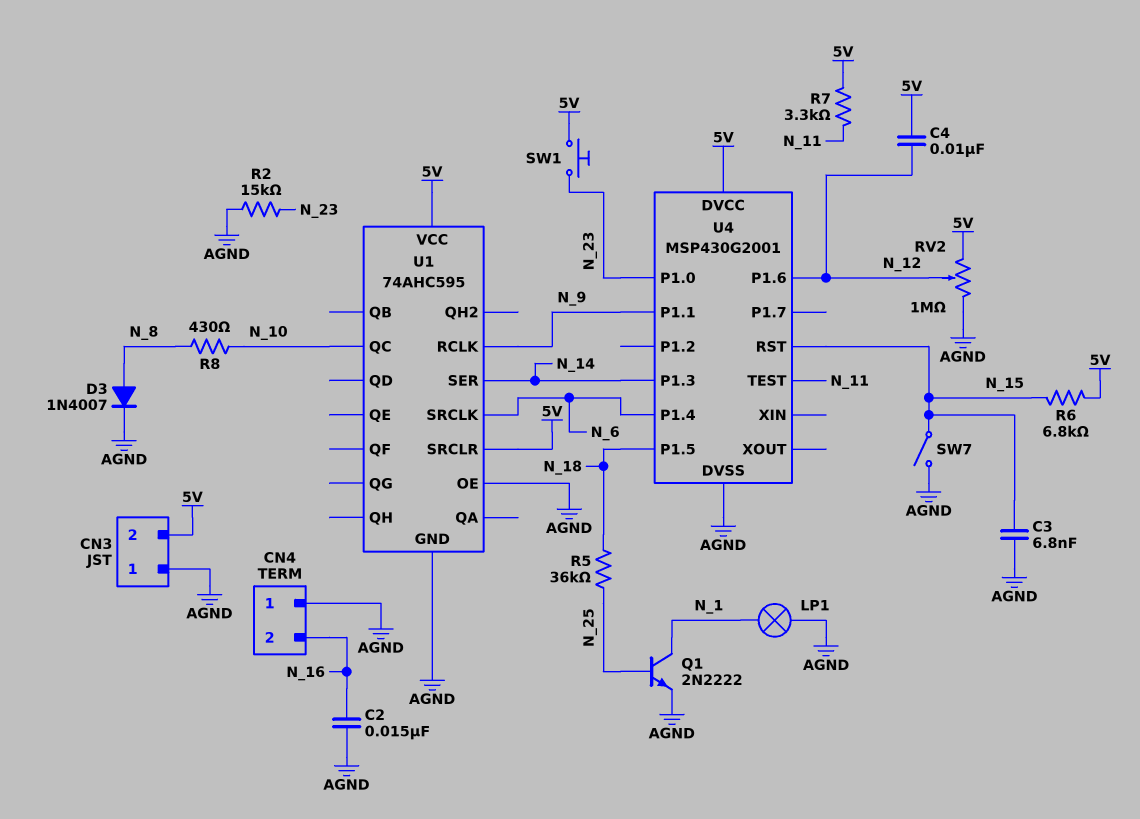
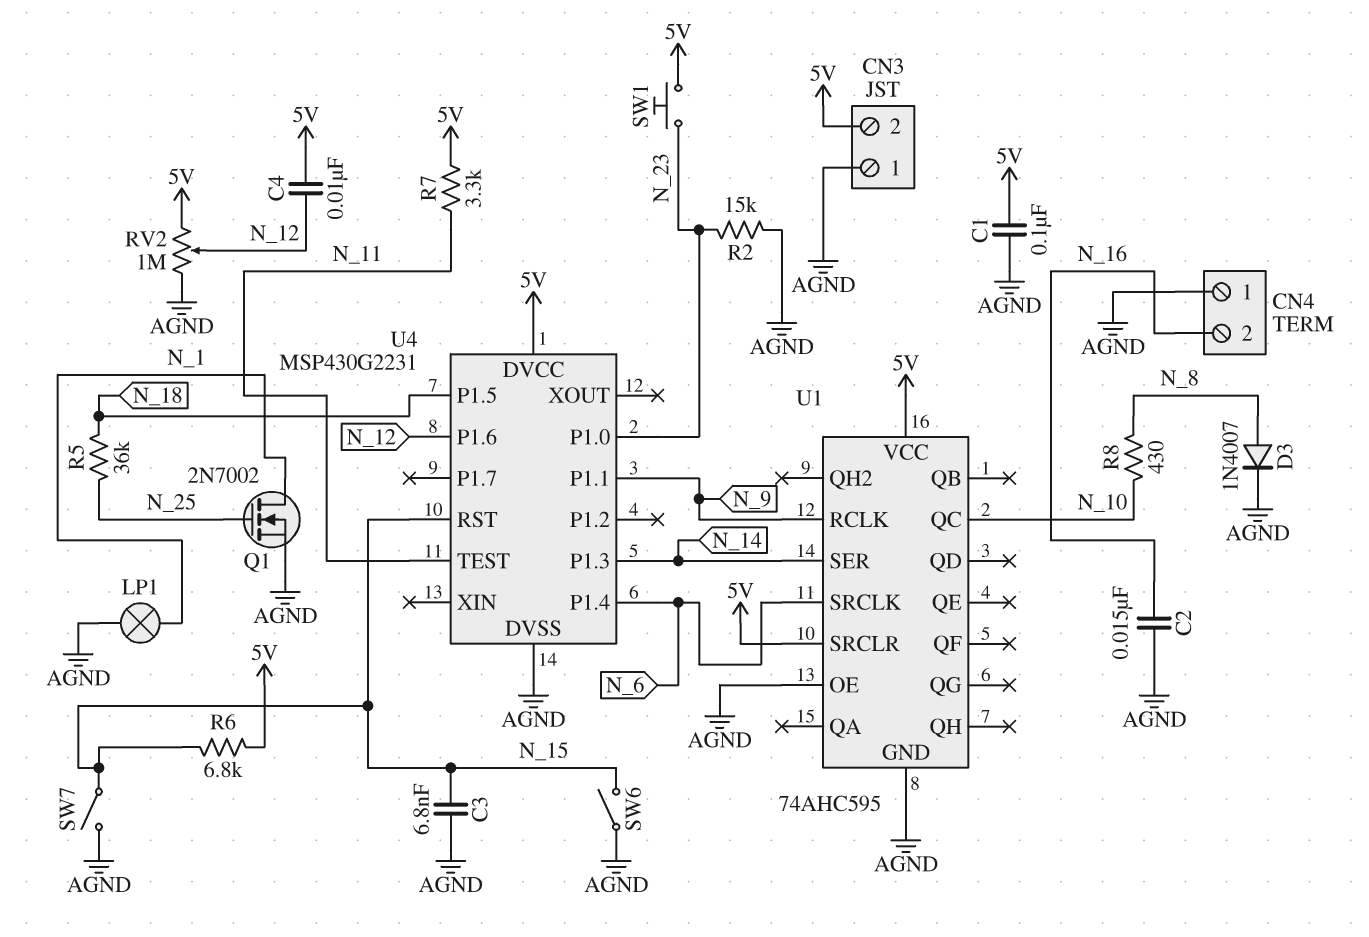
C1: none -> 100nF (5V, AGND)
Q1: NPN 2N2222 (B N_25, C N_1, E AGND) -> NMOS 2N7002 (G N_25, D N_1, S AGND)
SW6: none -> switch (AGND, N_15)
U4: MSP430G2001 -> MSP430G2231

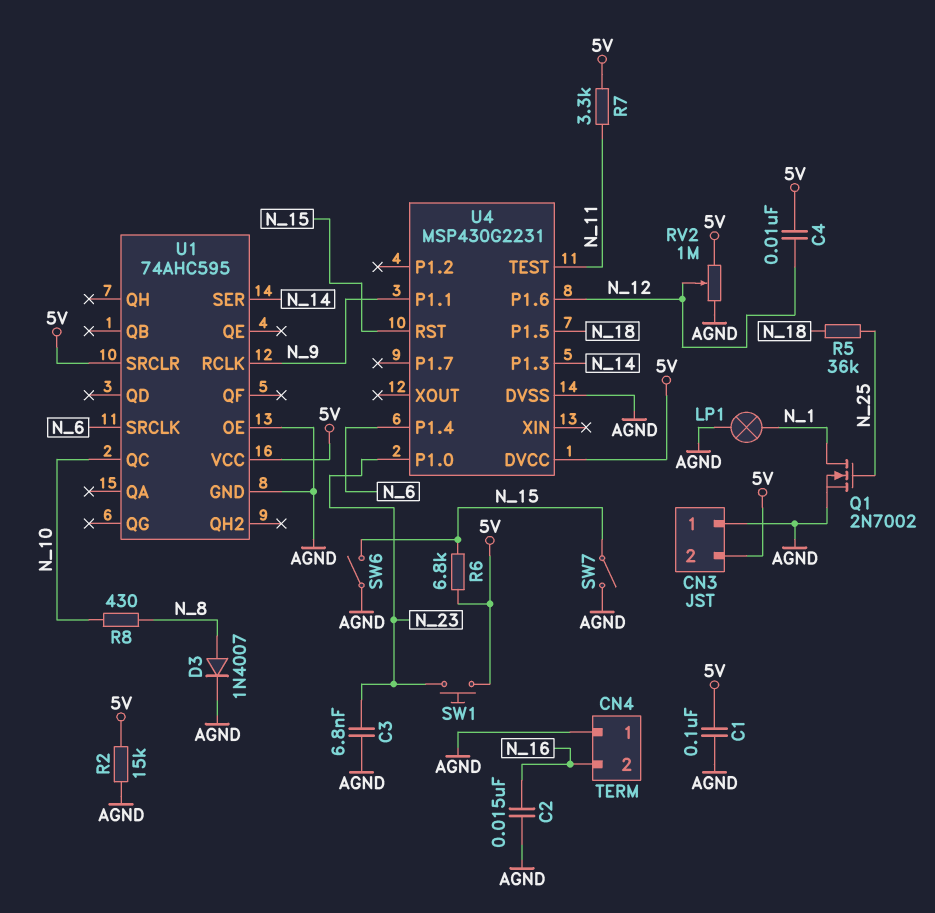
C3: 6.8nF (AGND, N_15) -> 6.8nF (AGND, N_23)
R2: 15k (AGND, N_23) -> 15k (5V, AGND)

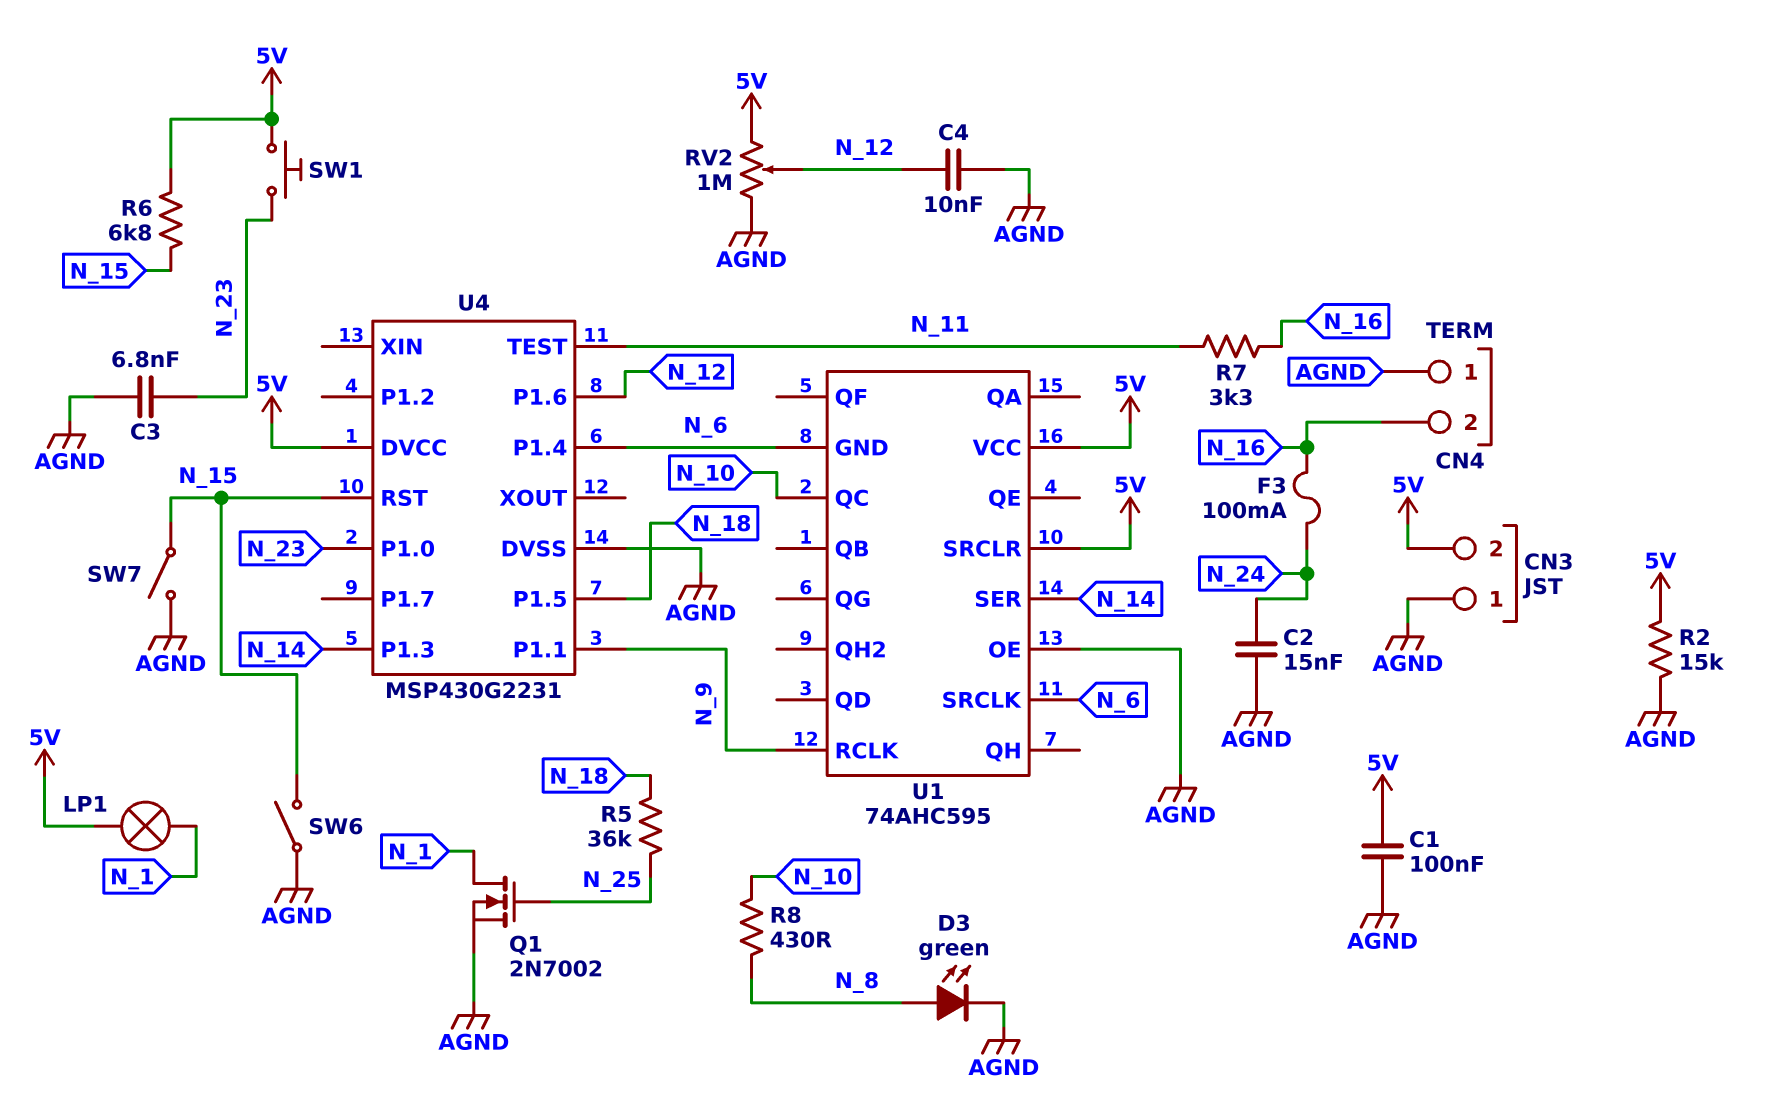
C2: 15nF (AGND, N_16) -> 15nF (AGND, N_24)
C4: 10nF (5V, N_12) -> 10nF (AGND, N_12)
D3: diode 1N4007 (A N_8, K AGND) -> LED green (A N_8, K AGND)
F3: none -> 100mA (N_16, N_24)
LP1: lamp (AGND, N_1) -> lamp (5V, N_1)
R7: 3.3k (5V, N_11) -> 3.3k (N_11, N_16)
U1 pin GND: AGND -> N_6

